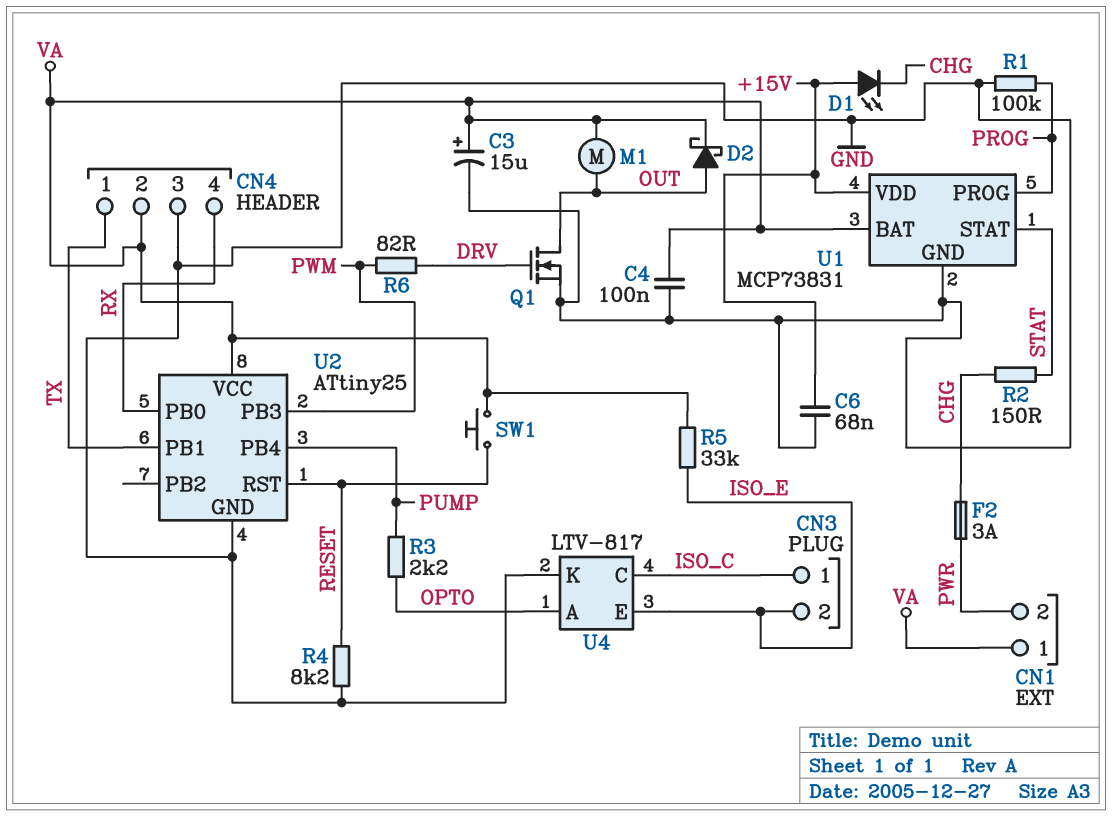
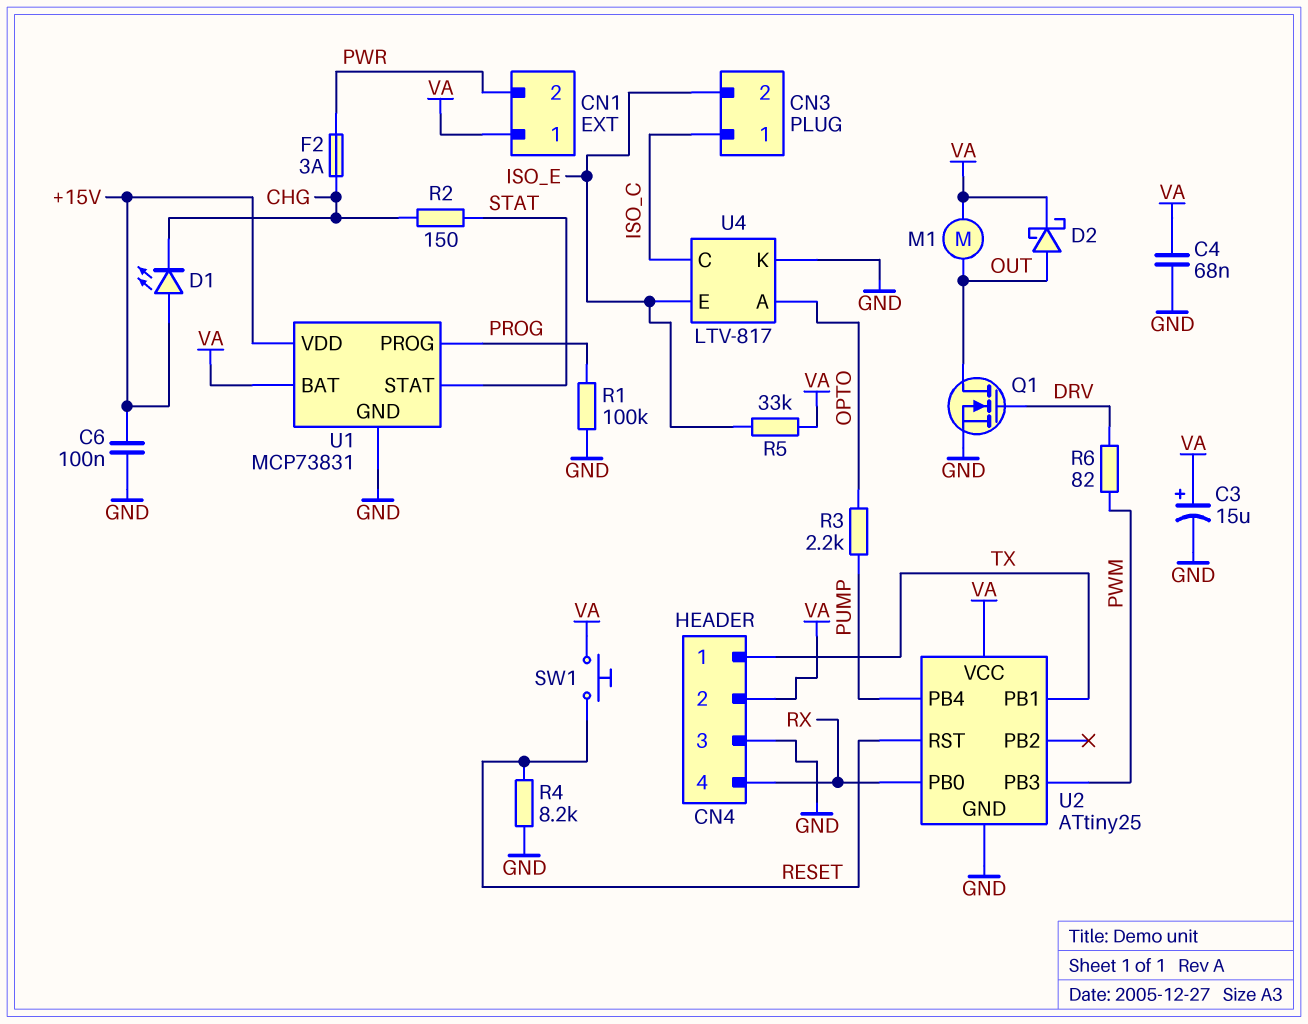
C4: 100nF (GND, VA) -> 68nF (GND, VA)
C6: 68nF (+15V, GND) -> 100nF (+15V, GND)

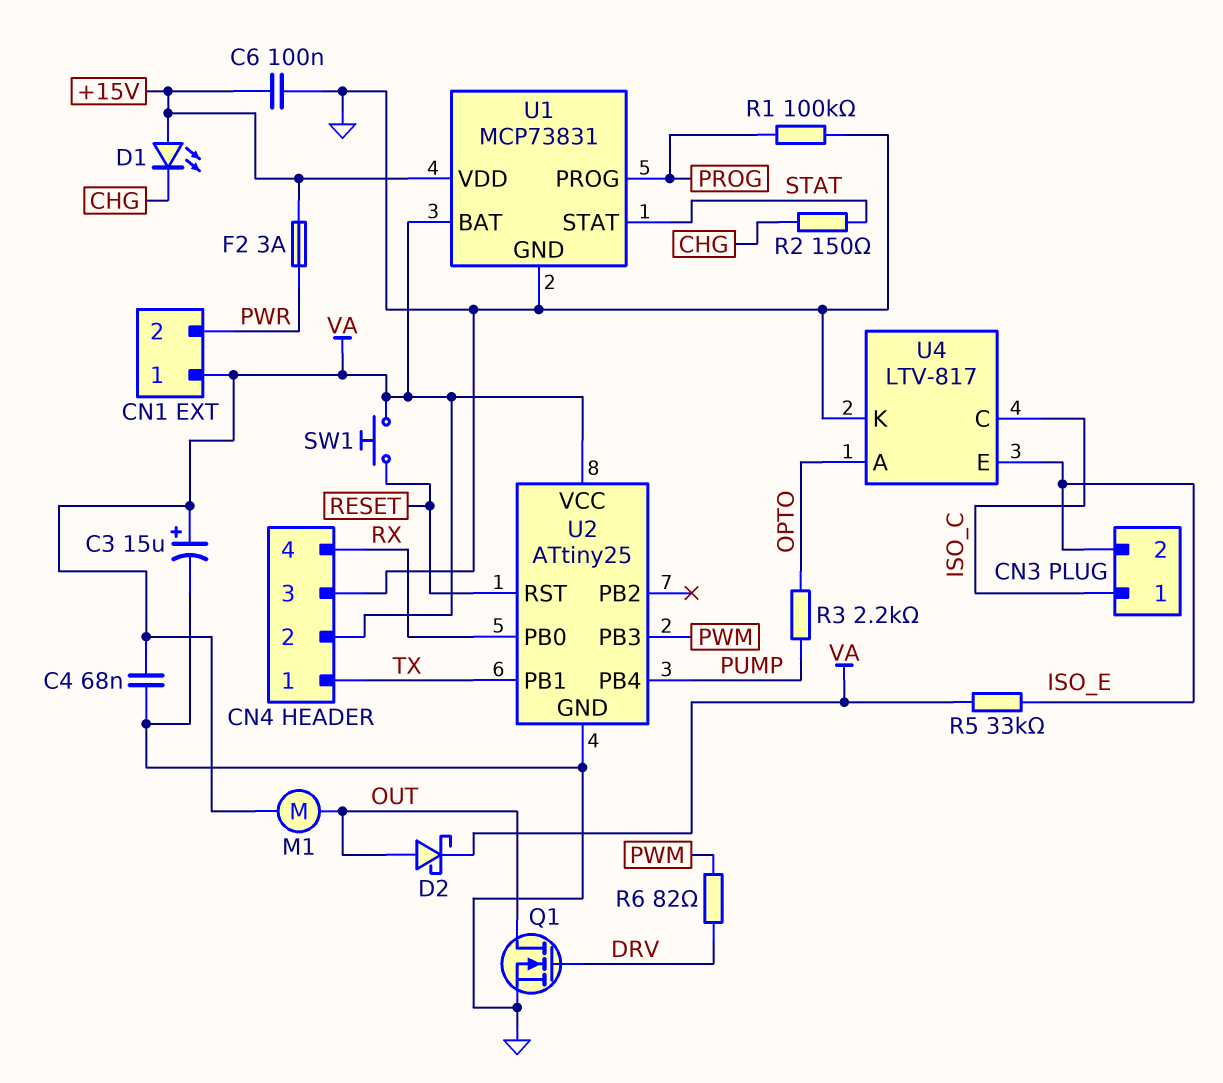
F2: 3A (CHG, PWR) -> 3A (+15V, PWR)
R4: 8.2k (GND, RESET) -> none

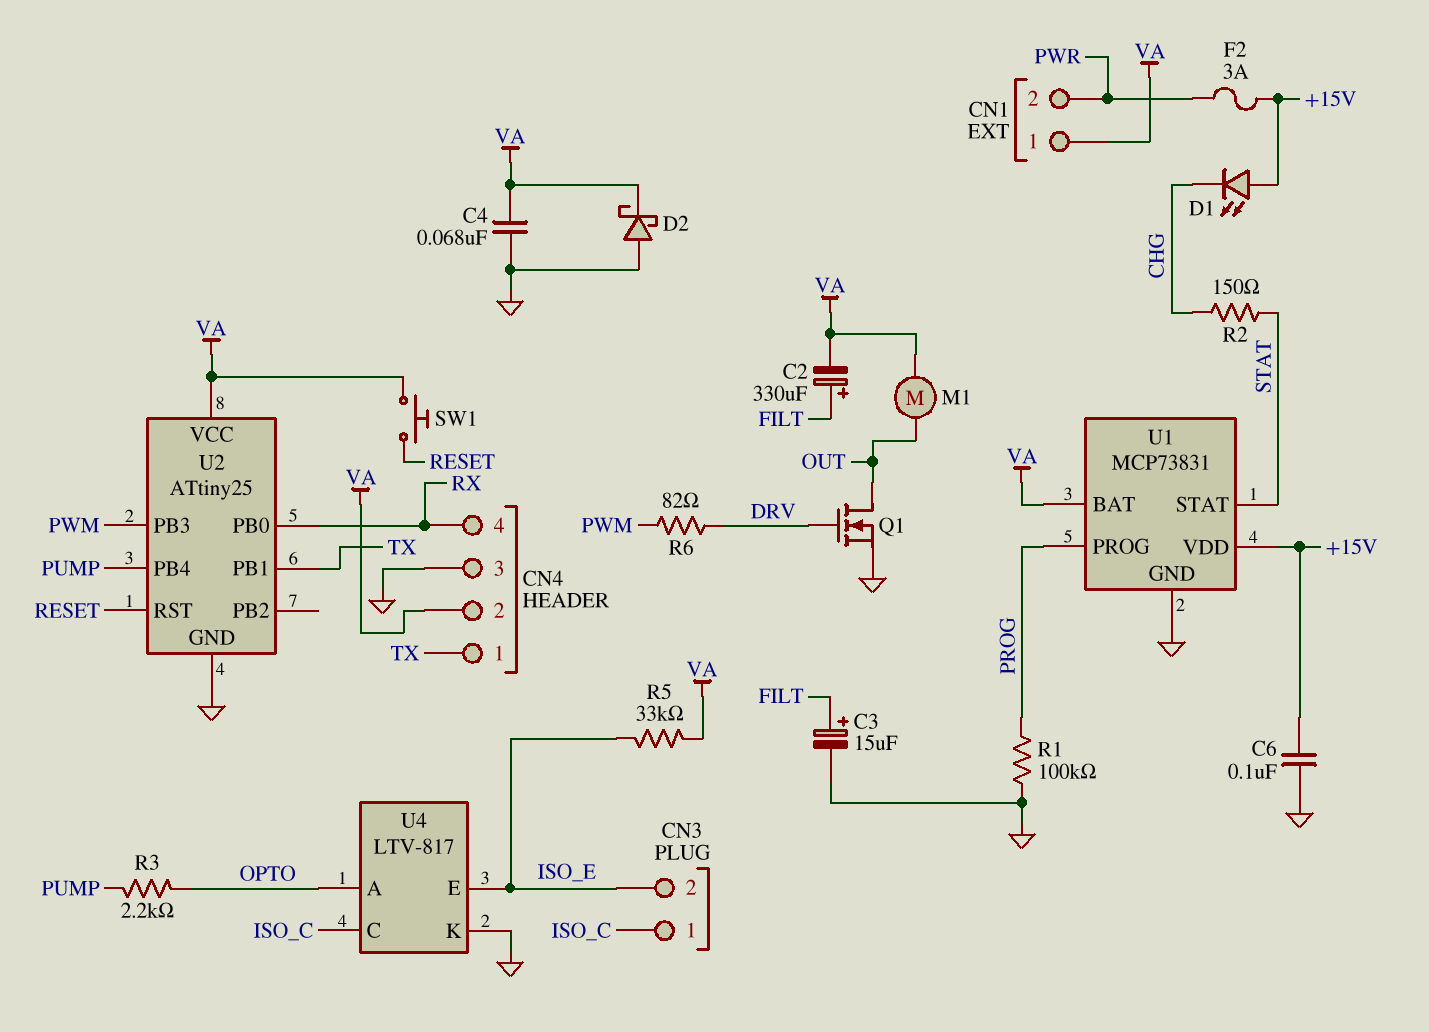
C2: none -> 330uF (plus FILT, minus VA)
C3: 15uF (plus VA, minus GND) -> 15uF (plus FILT, minus GND)
D2: schottky (A OUT, K VA) -> schottky (A GND, K VA)

